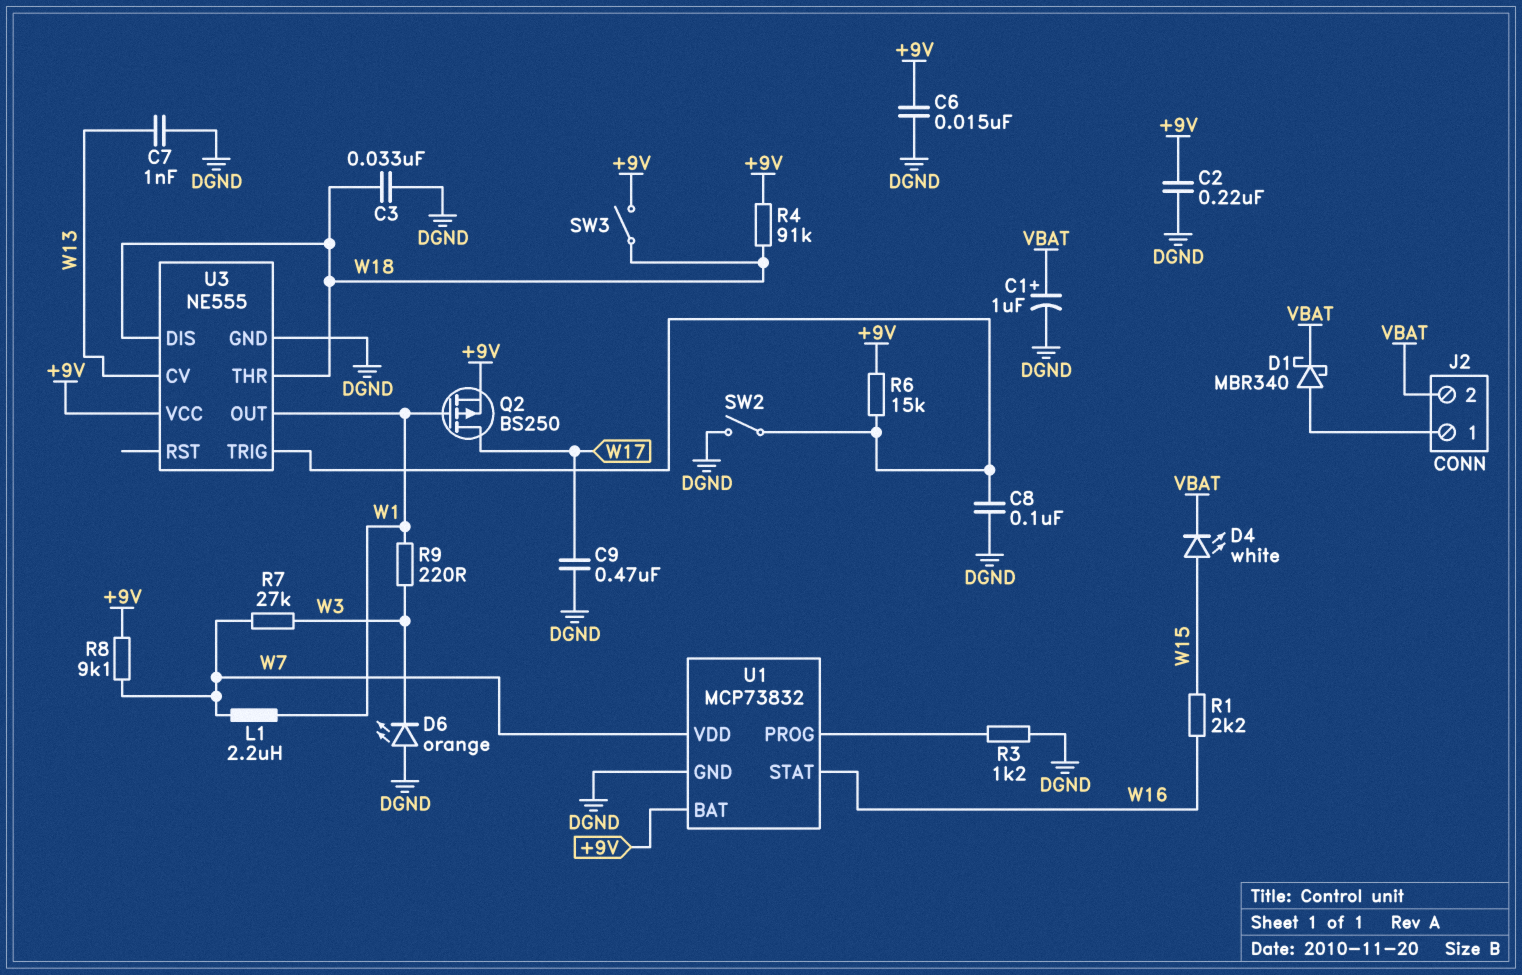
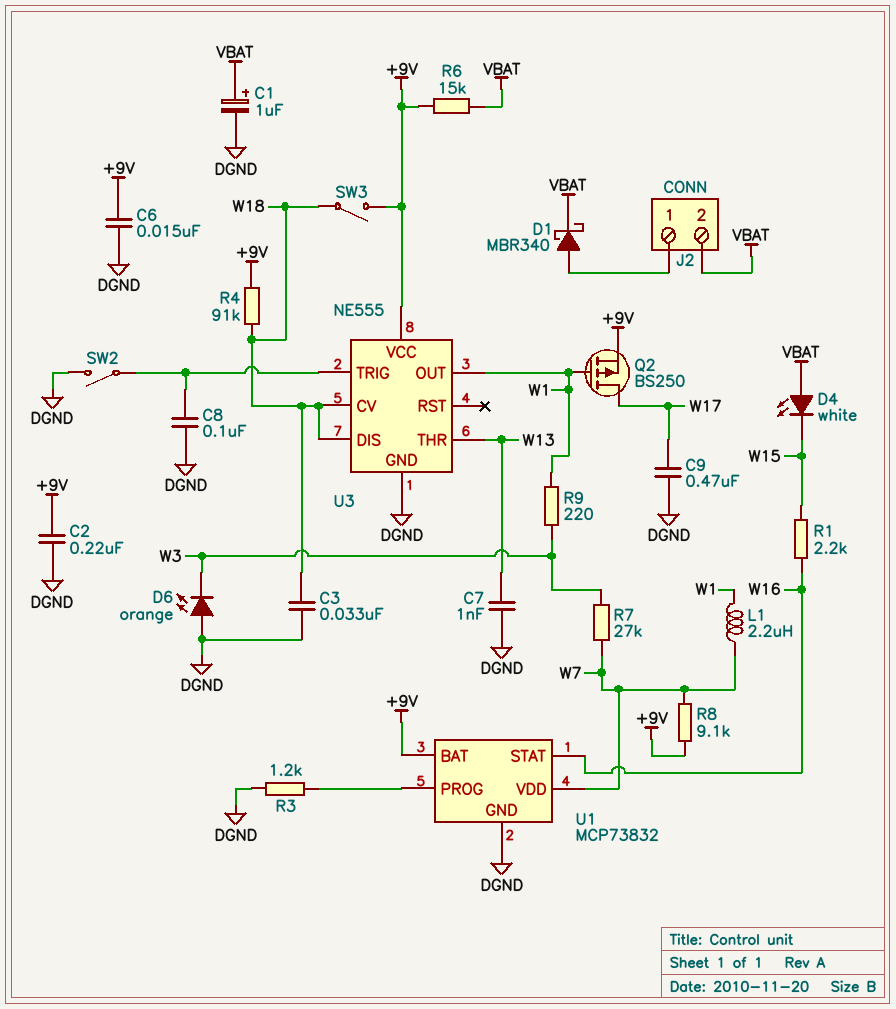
D4: LED white (A W15, K VBAT) -> LED white (A VBAT, K W15)
R6: 15k (+9V, U3/TRIG) -> 15k (+9V, VBAT)
U3 pin CV: W13 -> W18
U3 pin THR: W18 -> W13

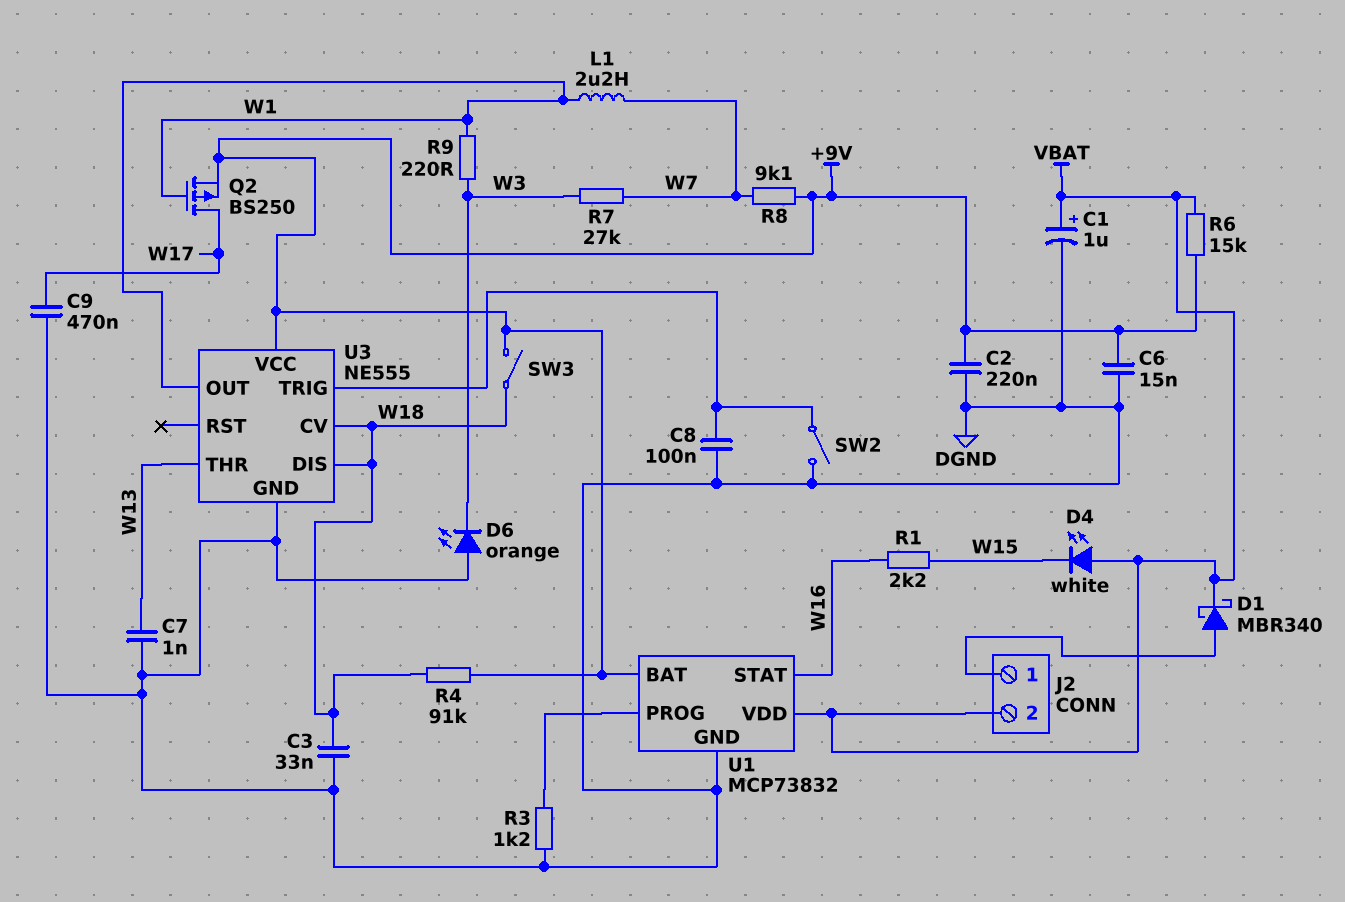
U1 pin VDD: W7 -> VBAT

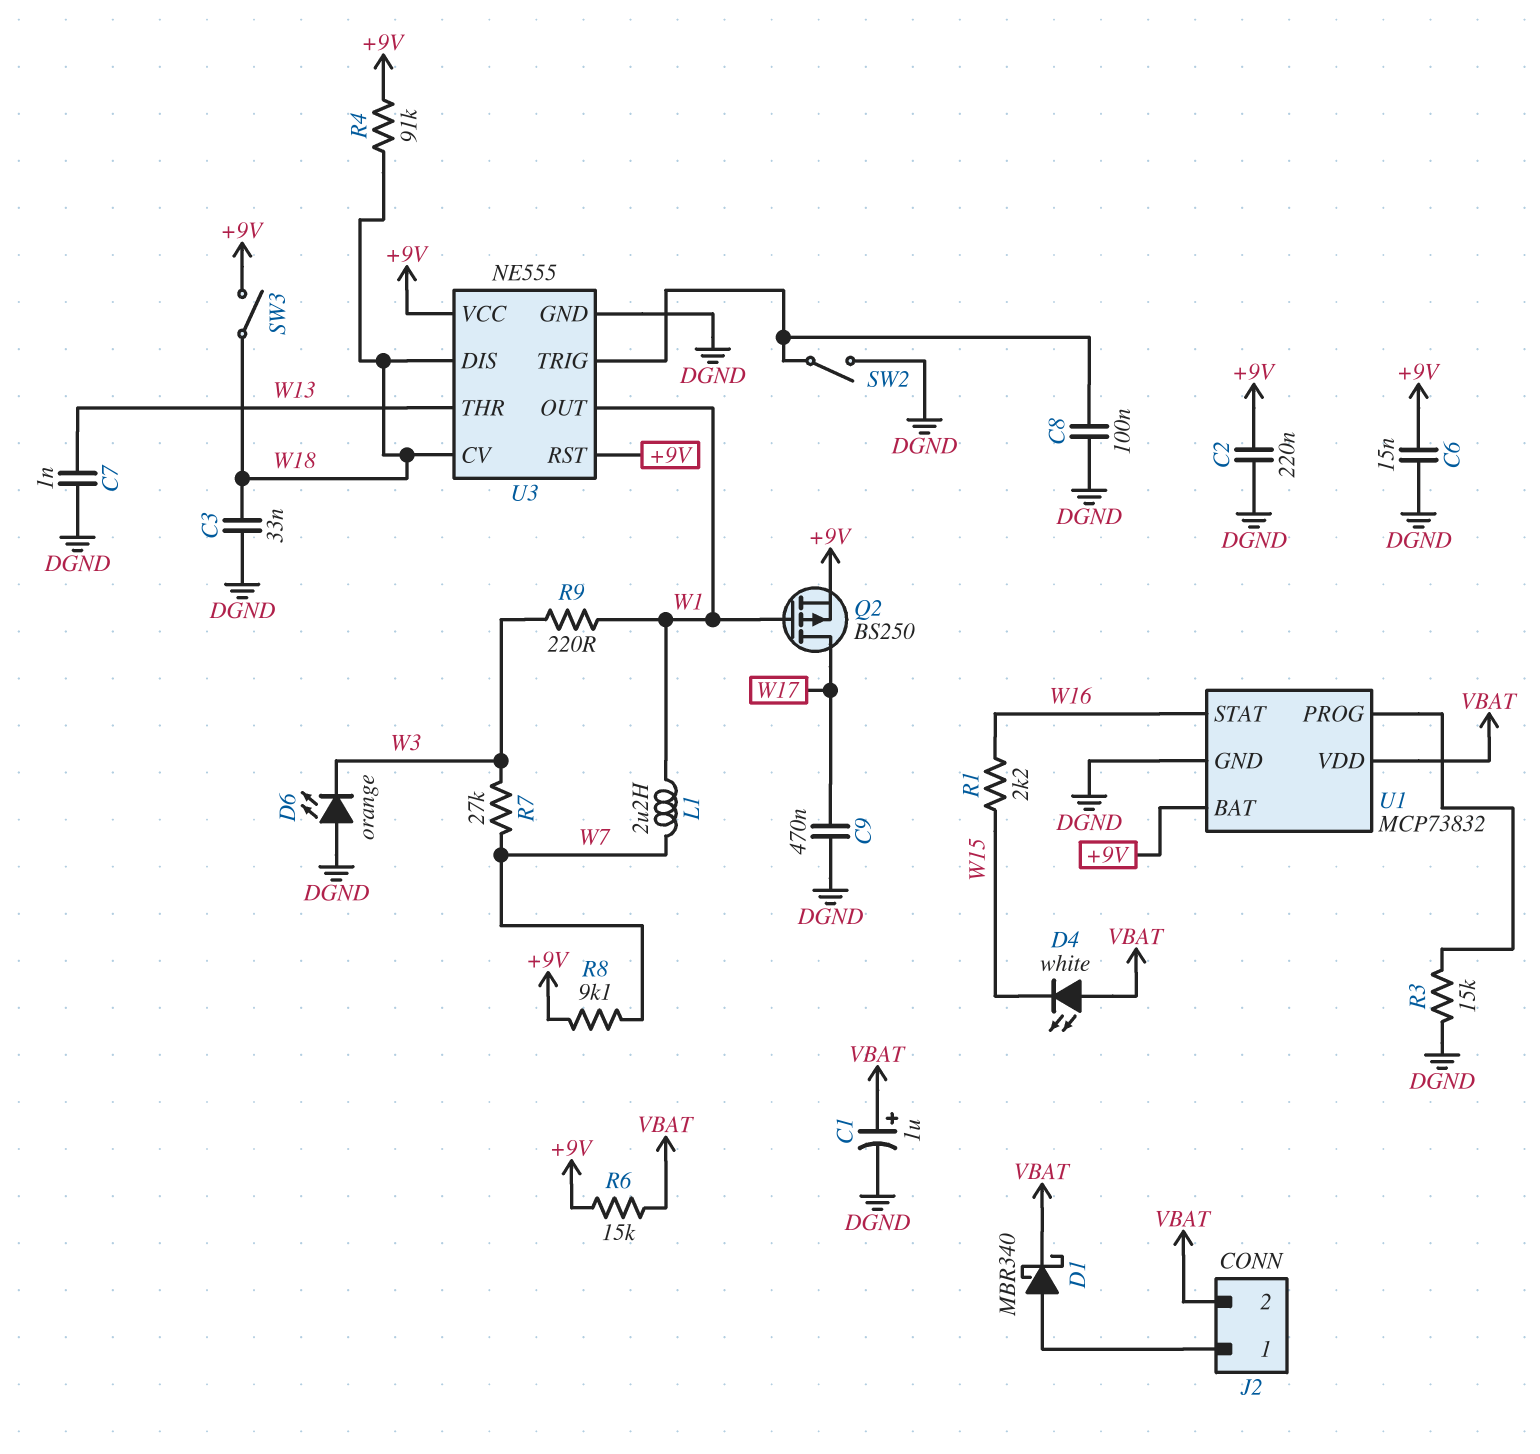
R3: 1.2k (DGND, U1/PROG) -> 15k (DGND, U1/PROG)
U3 pin RST: none -> +9V

